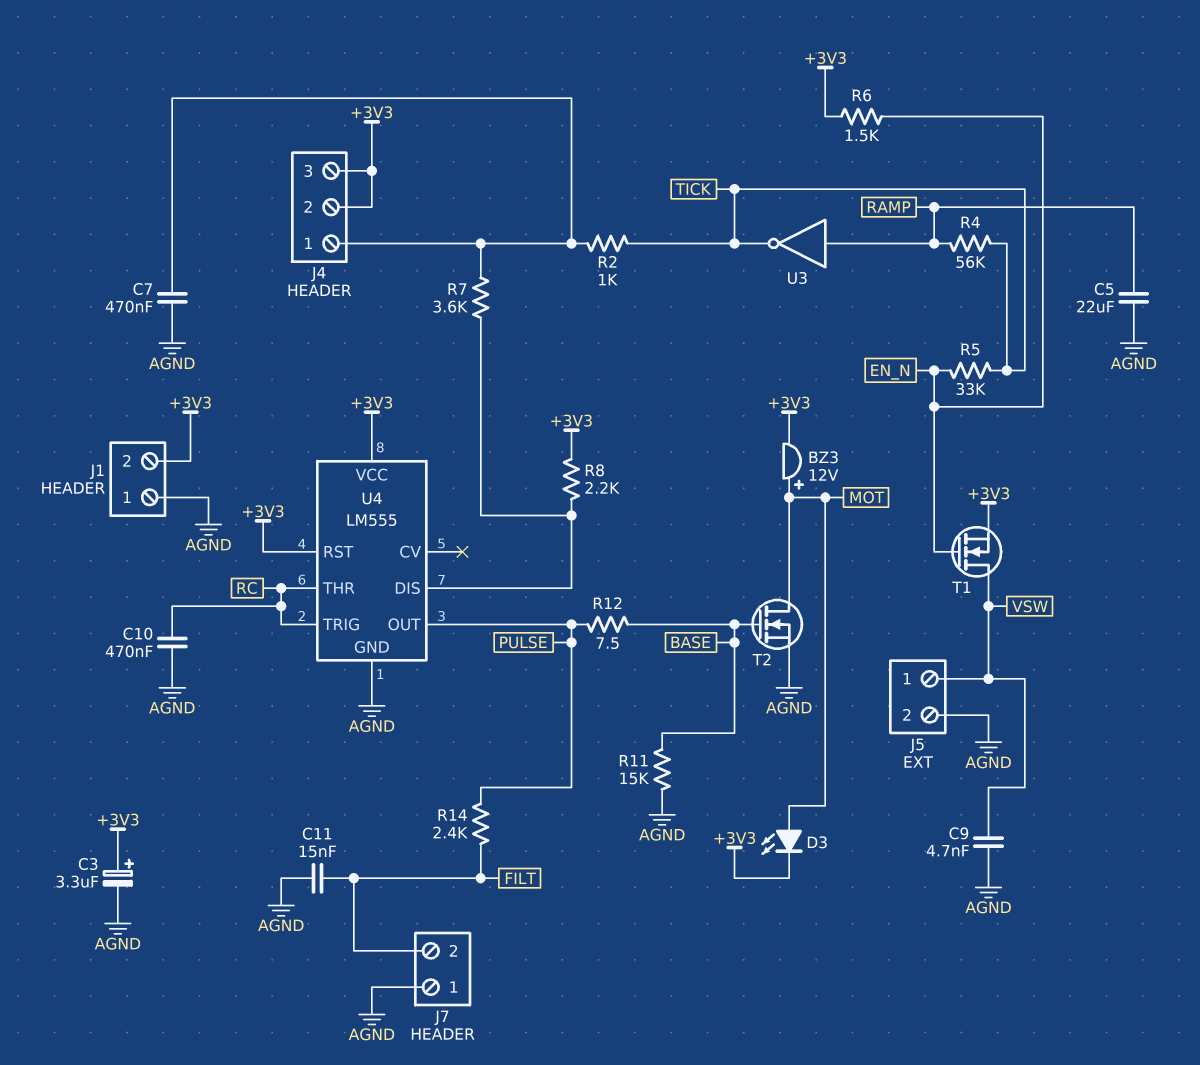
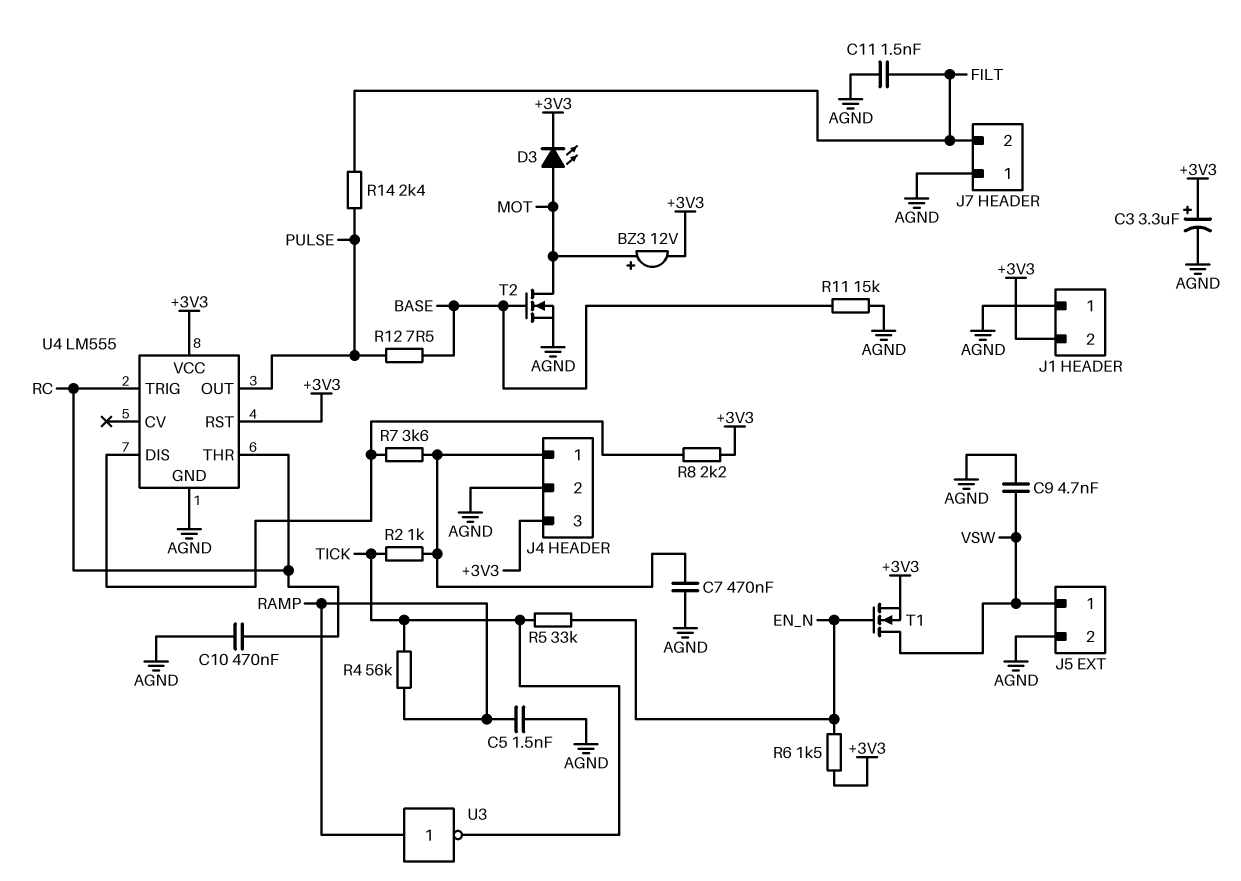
C5: 22uF (AGND, RAMP) -> 1.5nF (AGND, RAMP)
C11: 15nF (AGND, FILT) -> 1.5nF (AGND, FILT)
J4 pin 2: +3V3 -> AGND

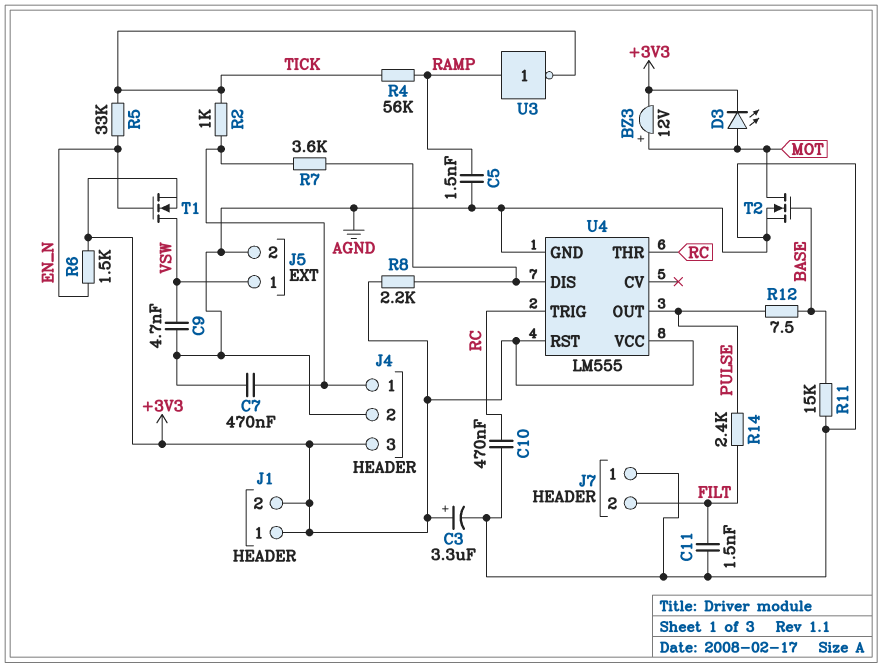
J1 pin 1: AGND -> +3V3

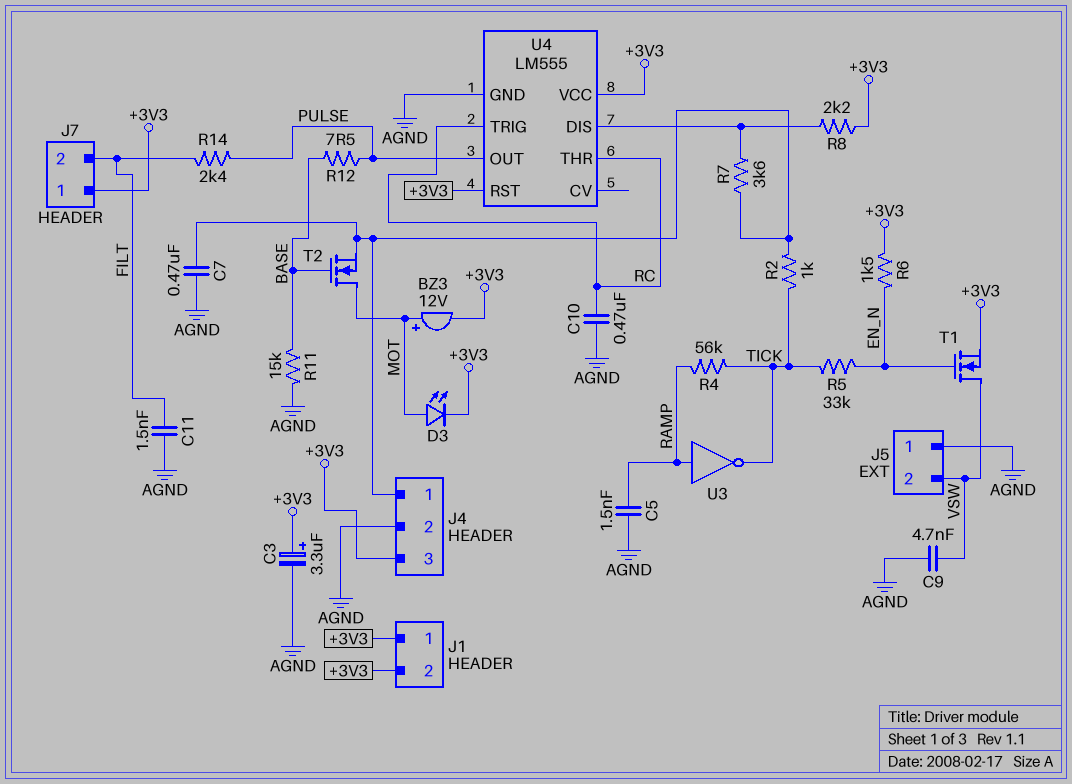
J5 pin 1: VSW -> AGND
J5 pin 2: AGND -> VSW
J7 pin 1: AGND -> +3V3
T2: NMOS (G BASE, D MOT, S AGND) -> NMOS (G BASE, D MOT, S J4/1)

